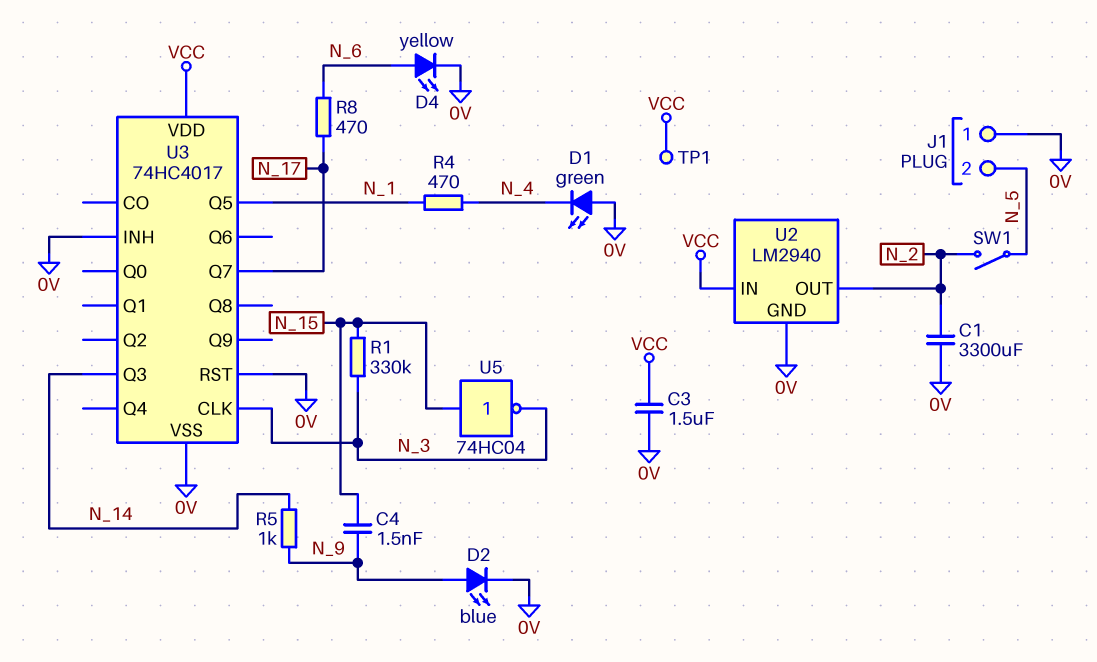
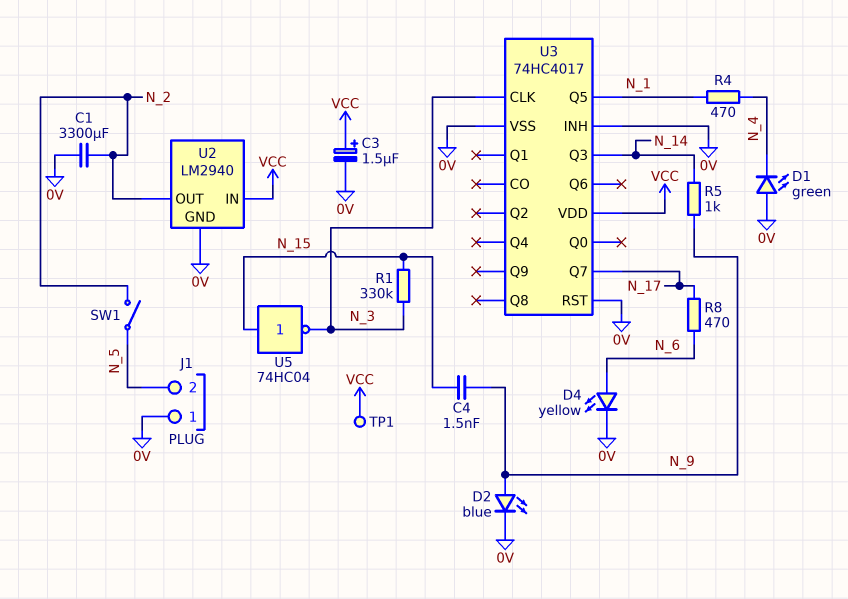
C3: 1.5uF (0V, VCC) -> 1.5uF (plus VCC, minus 0V)

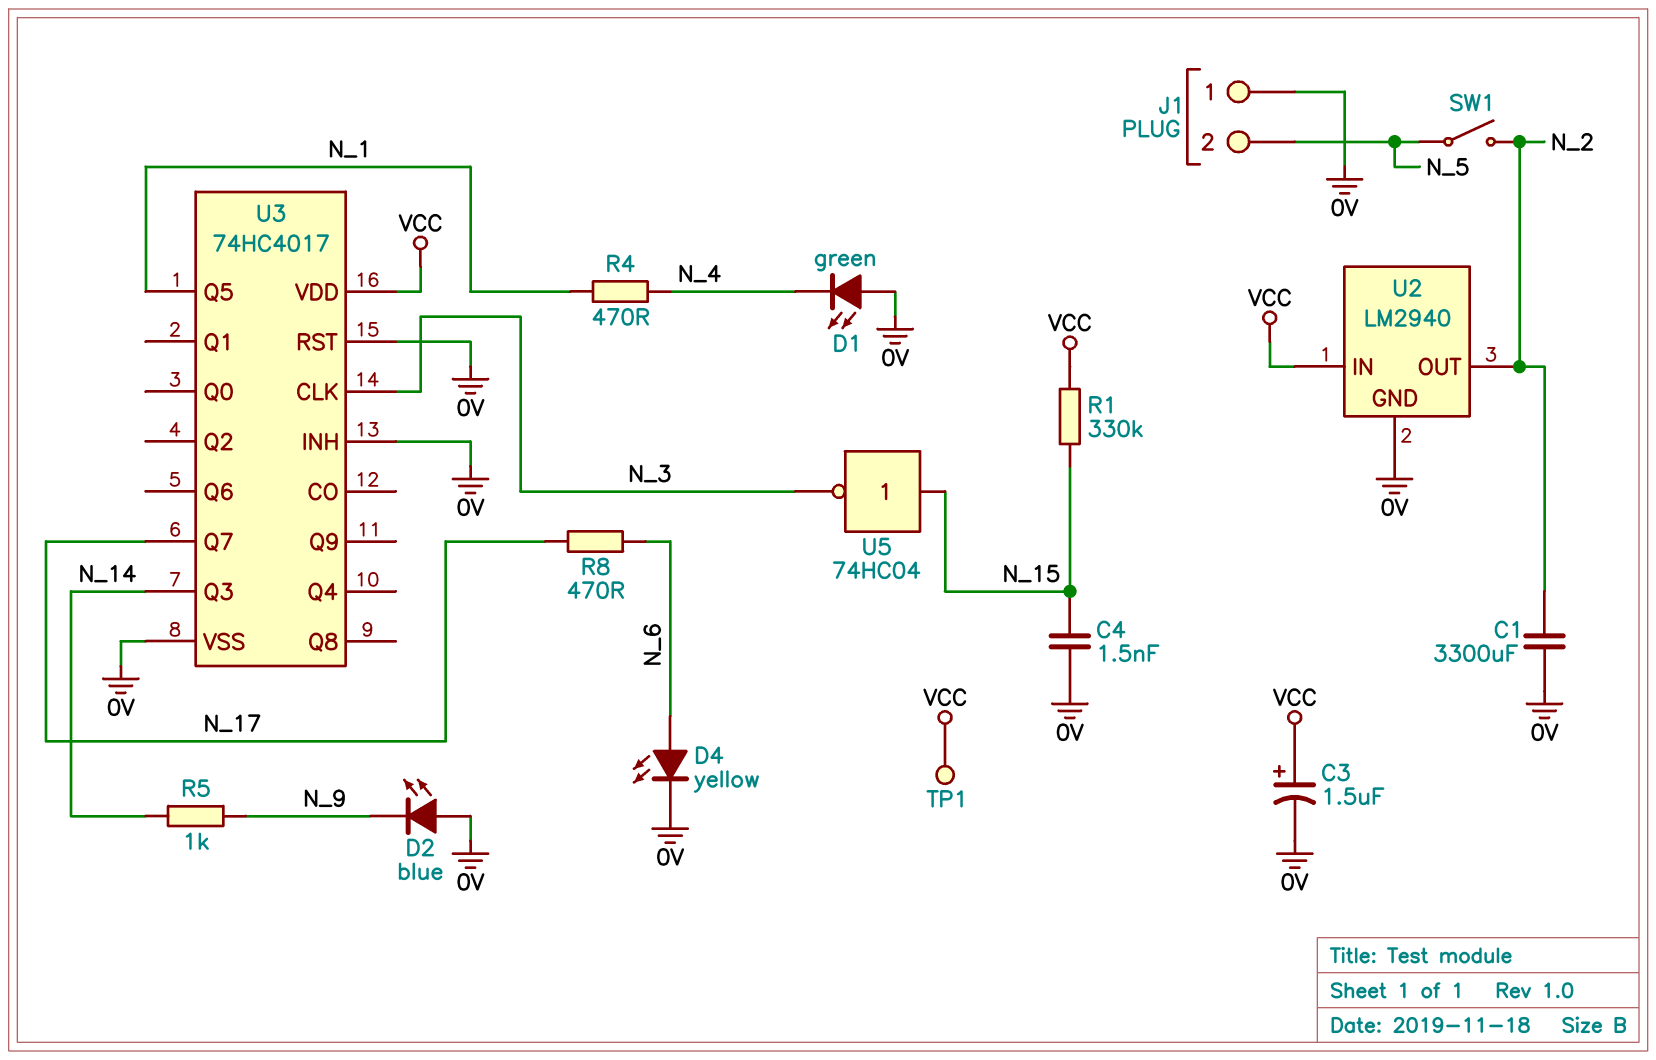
C4: 1.5nF (N_9, N_15) -> 1.5nF (0V, N_15)
D2: LED blue (A N_9, K 0V) -> LED blue (A 0V, K N_9)
R1: 330k (N_3, N_15) -> 330k (N_15, VCC)

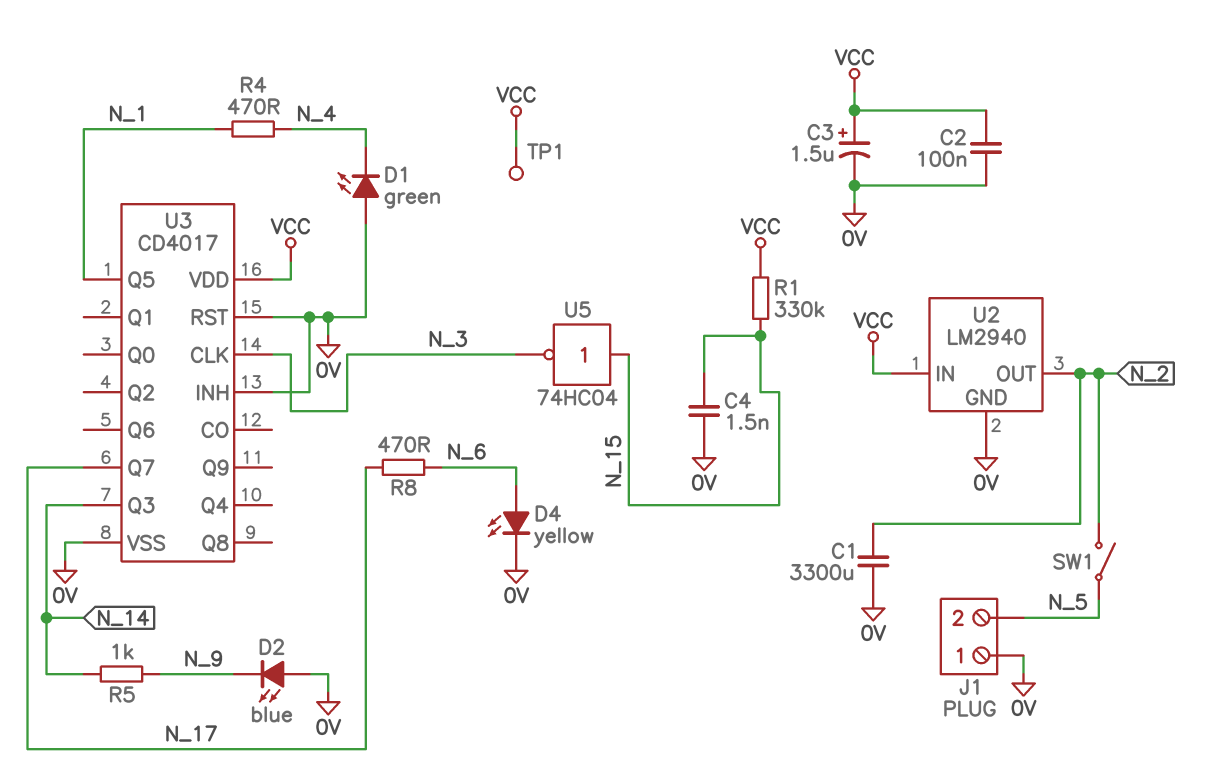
C2: none -> 100nF (0V, VCC)
U3: 74HC4017 -> CD4017

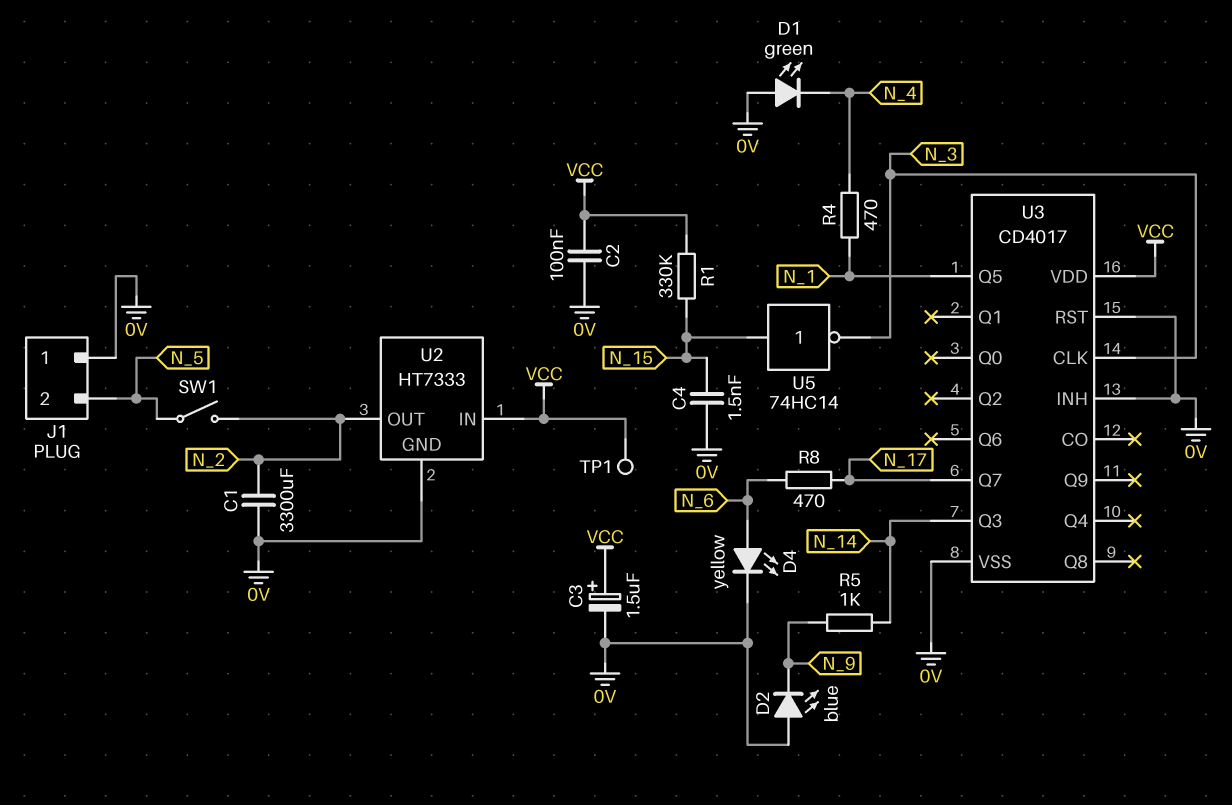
U2: LM2940 -> HT7333
U5: NOT 74HC04 (in N_15, out N_3) -> NOT 74HC14 (in N_15, out N_3)

